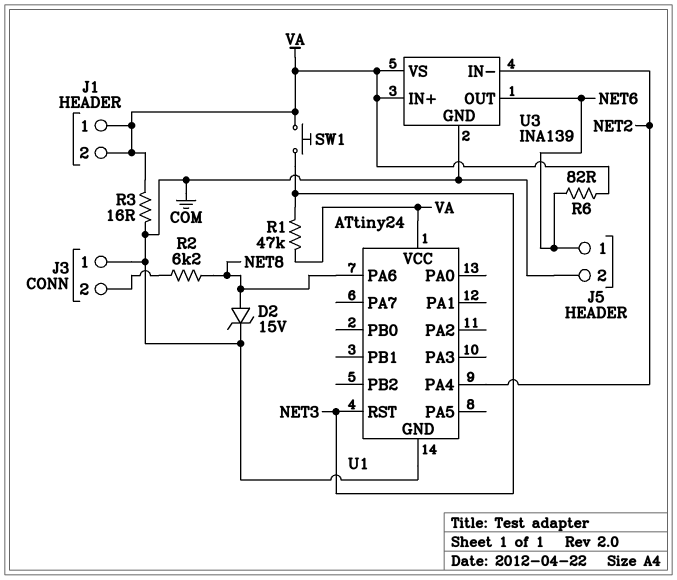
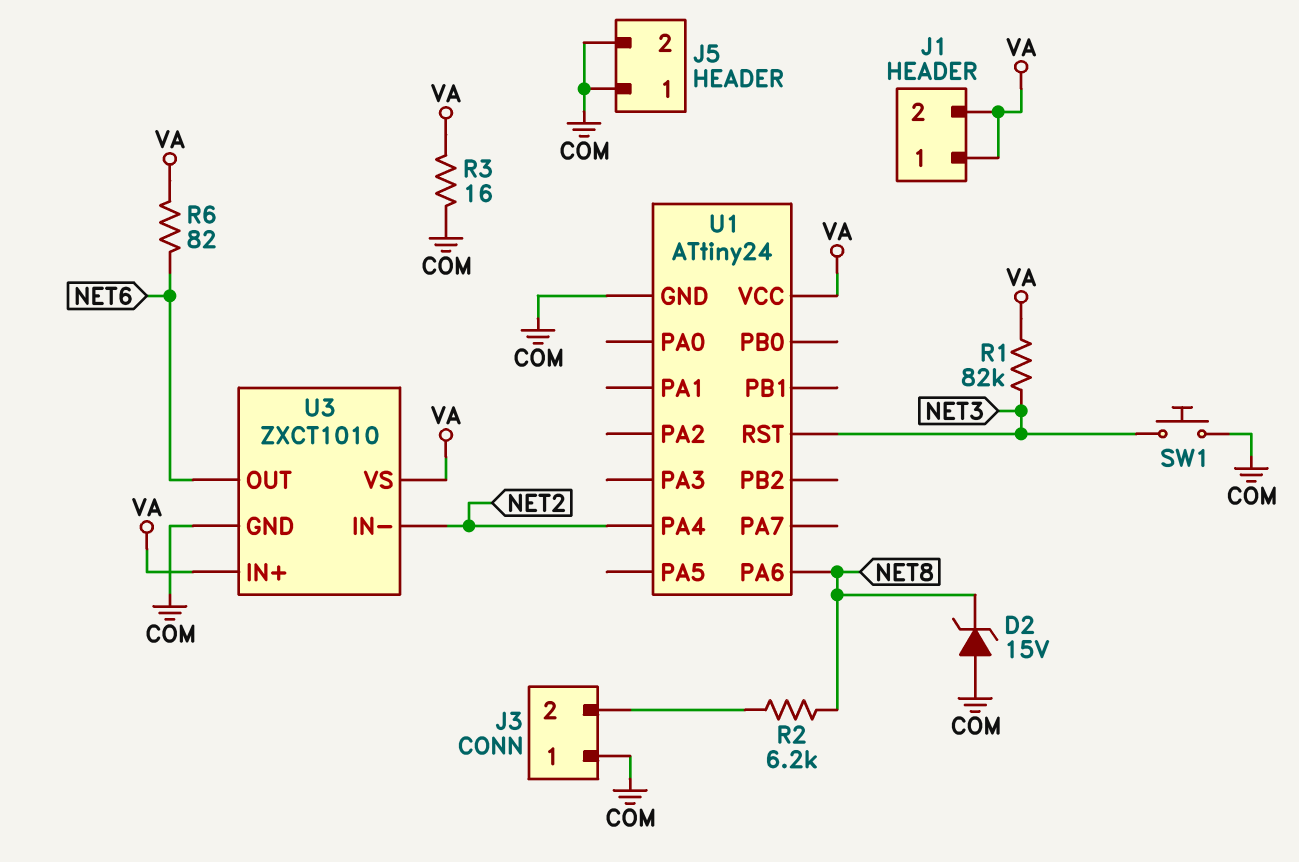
D2: zener 15V (A NET8, K COM) -> zener 15V (A COM, K NET8)
J5 pin 1: NET6 -> COM
R1: 47k (NET3, VA) -> 82k (NET3, VA)
SW1: button (NET3, VA) -> button (COM, NET3)
U3: INA139 -> ZXCT1010

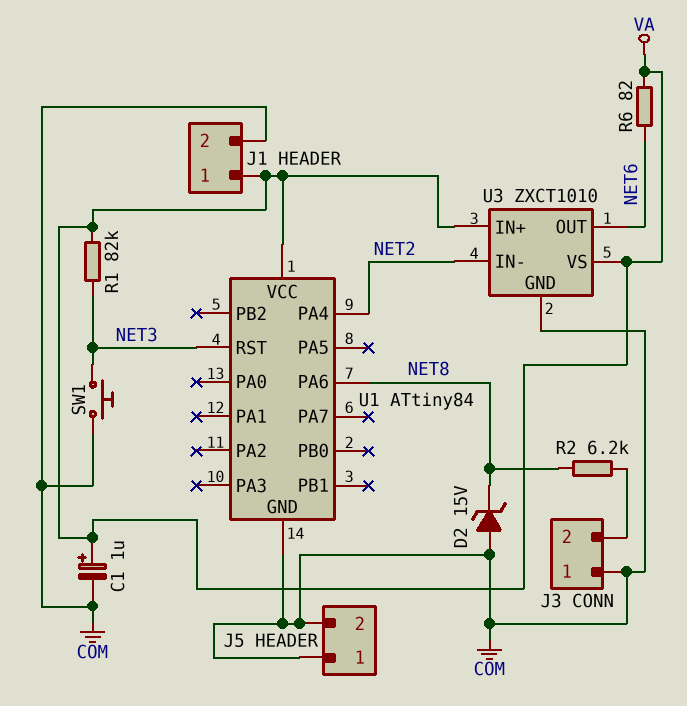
C1: none -> 1uF (plus VA, minus COM)
J1 pin 2: VA -> COM
R3: 16 (COM, VA) -> none
U1: ATtiny24 -> ATtiny84

